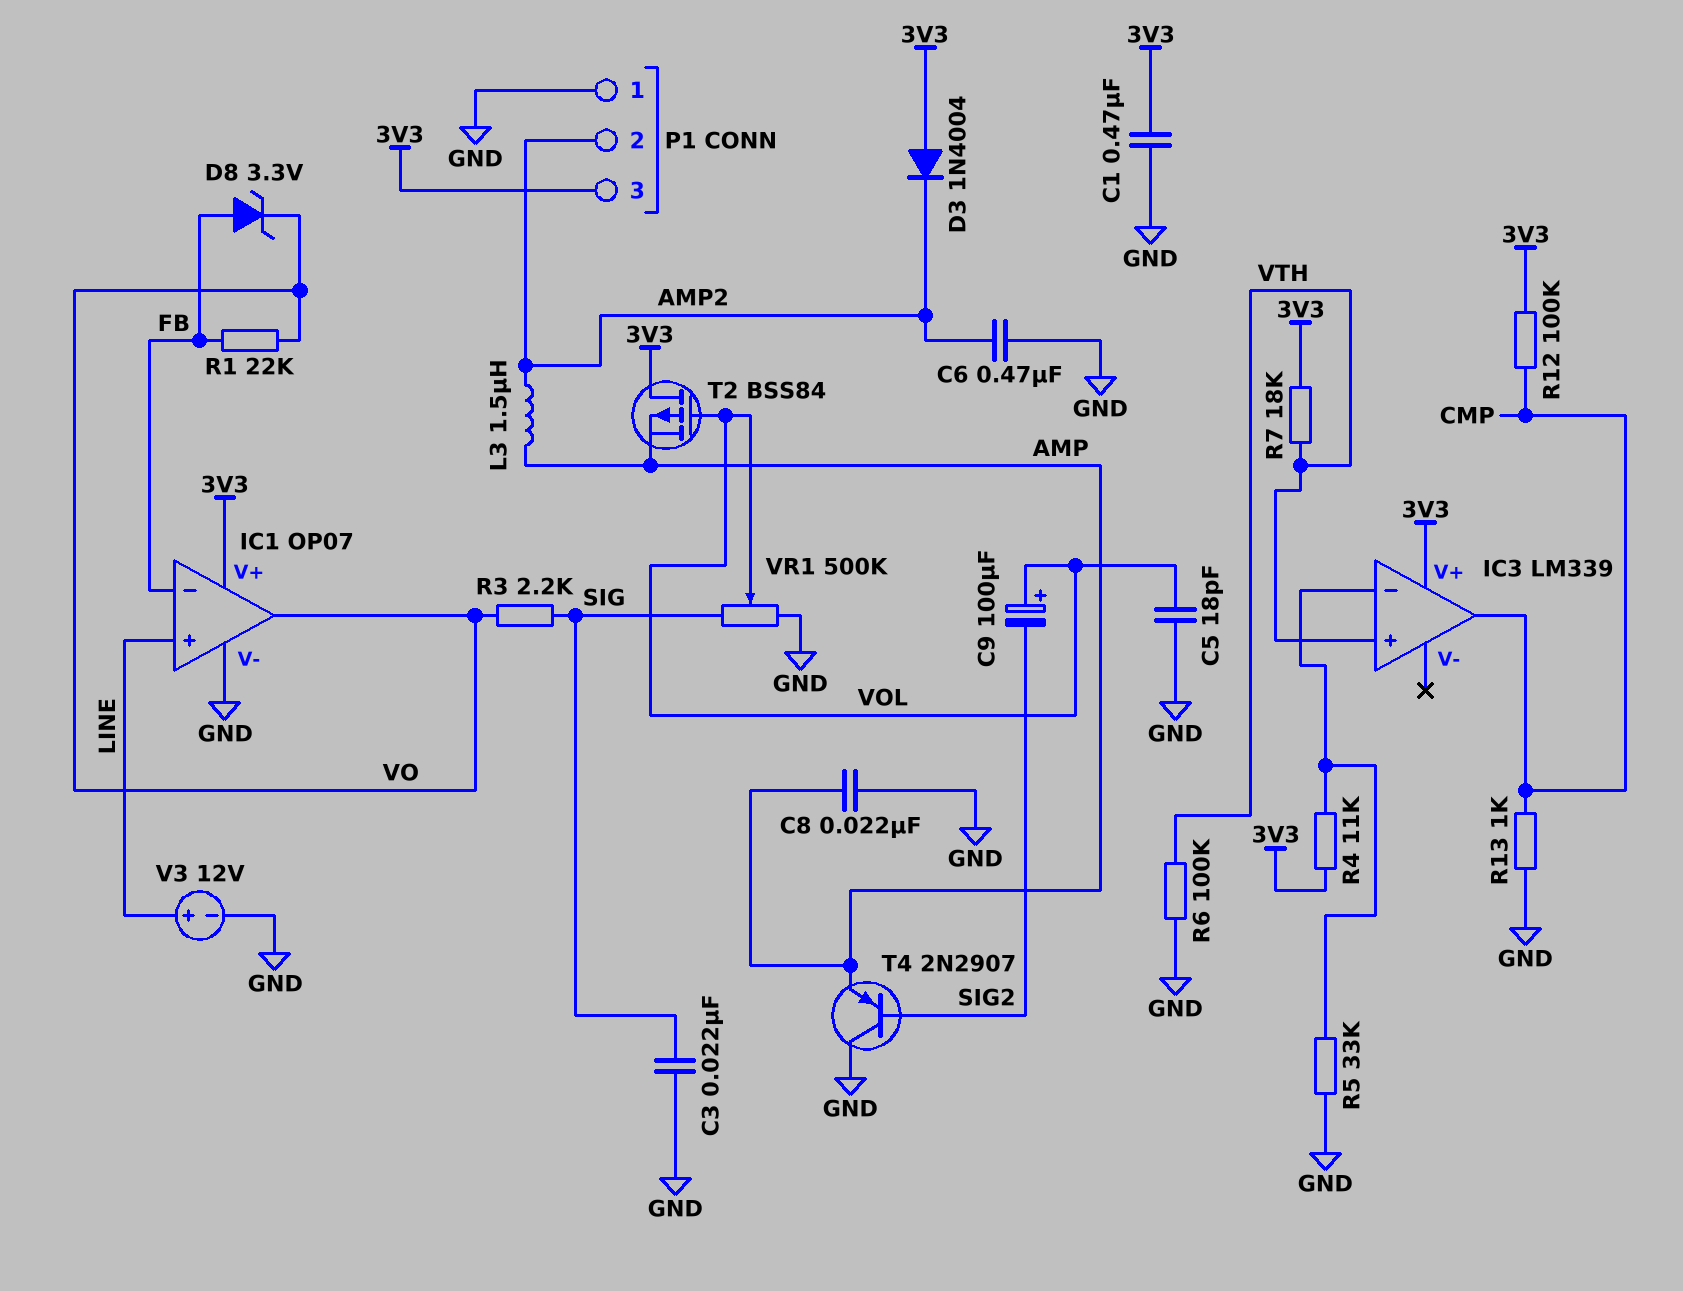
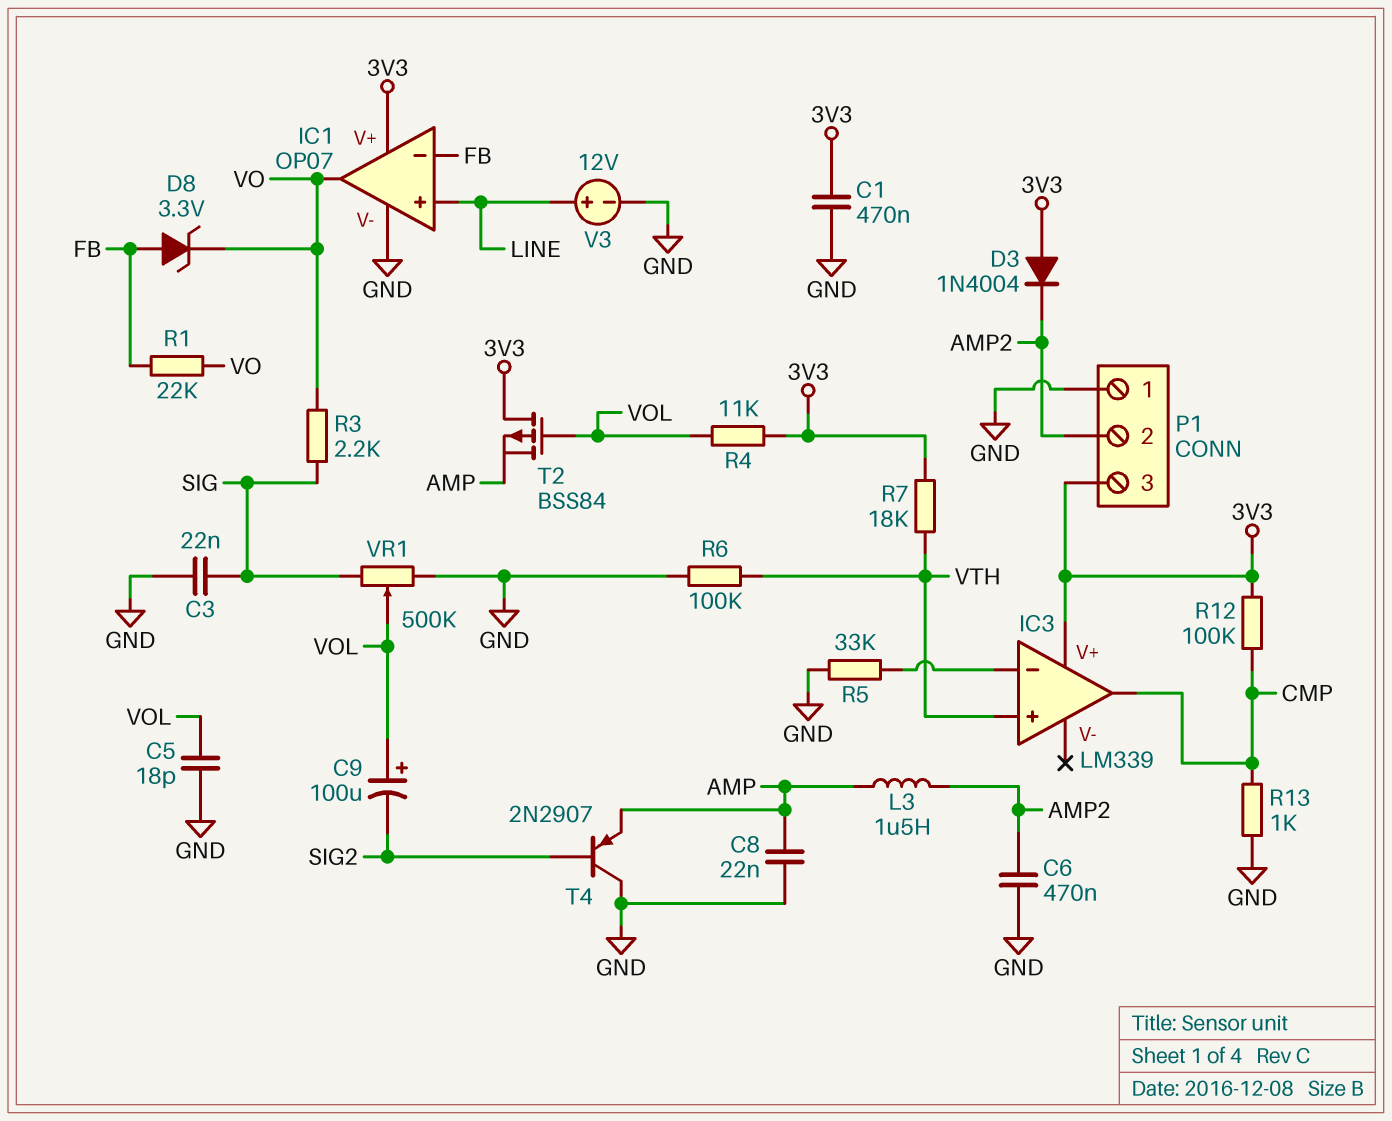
R4: 11k (3V3, IC3/in-) -> 11k (3V3, VOL)

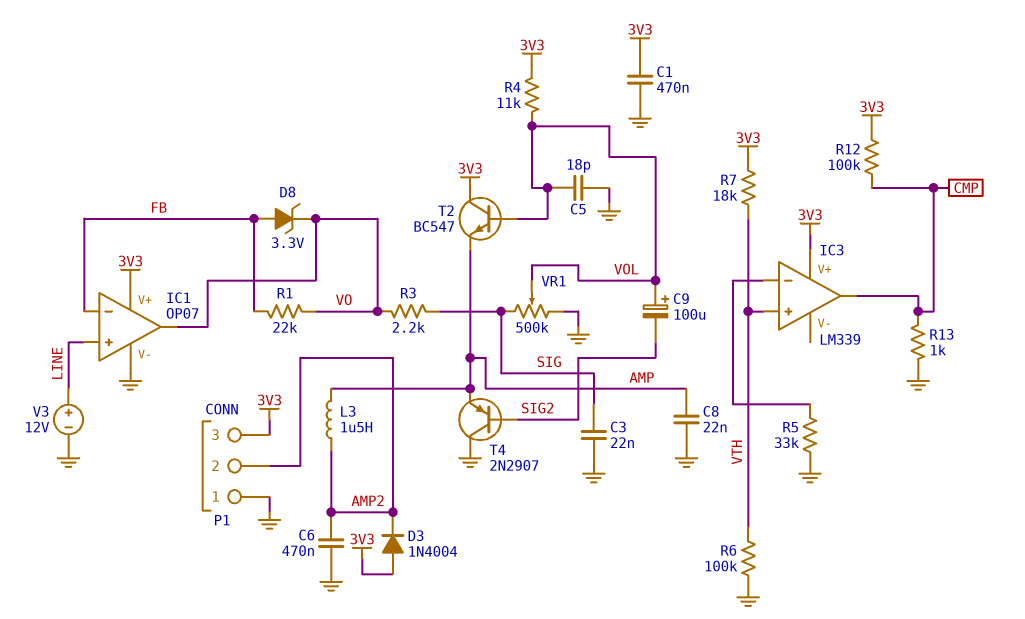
T2: PMOS BSS84 (G VOL, D 3V3, S AMP) -> NPN BC547 (B VOL, C 3V3, E AMP)

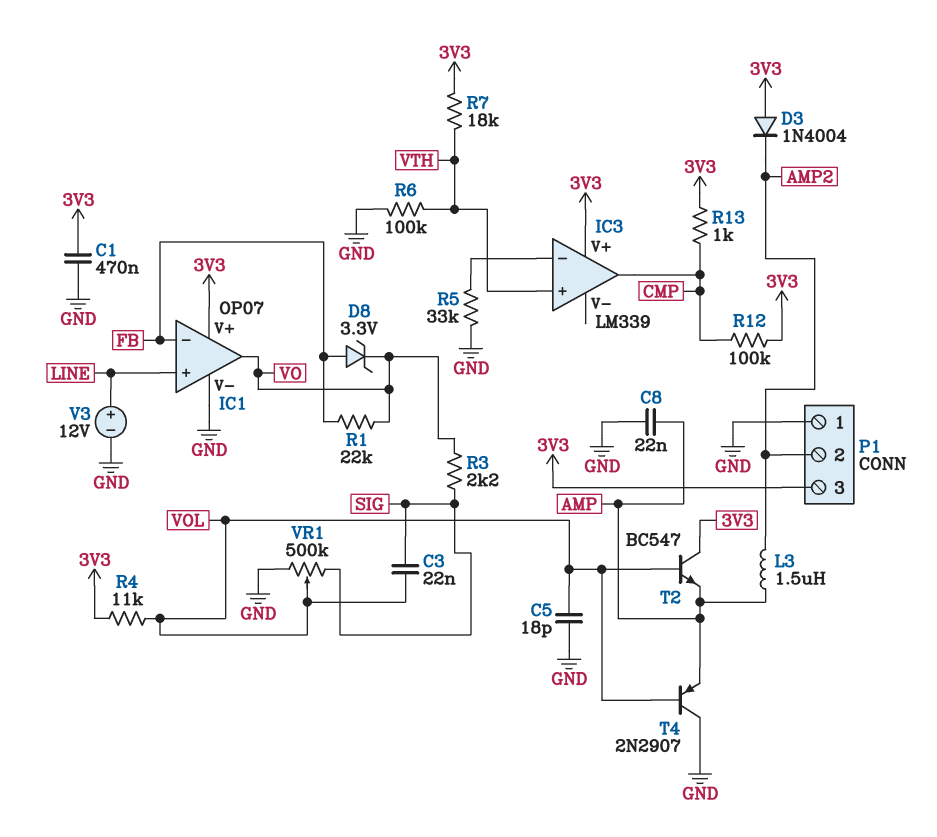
C3: 22nF (GND, SIG) -> 22nF (SIG, VOL)
C6: 470nF (AMP2, GND) -> none
C9: 100uF (plus VOL, minus SIG2) -> none
R13: 1k (CMP, GND) -> 1k (3V3, CMP)
T4: PNP 2N2907 (B SIG2, C GND, E AMP) -> PNP 2N2907 (B VOL, C GND, E AMP)

